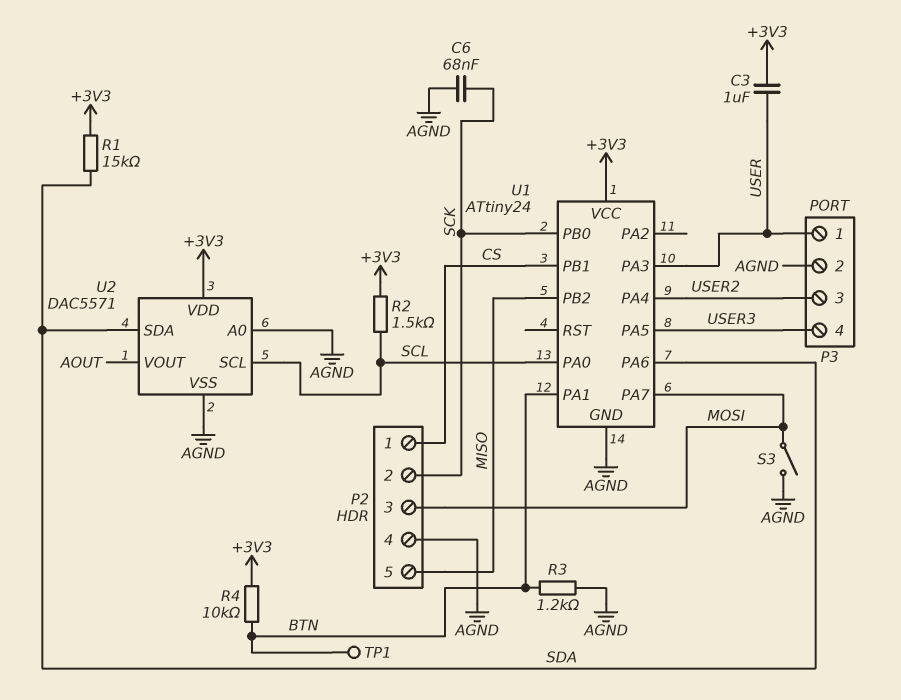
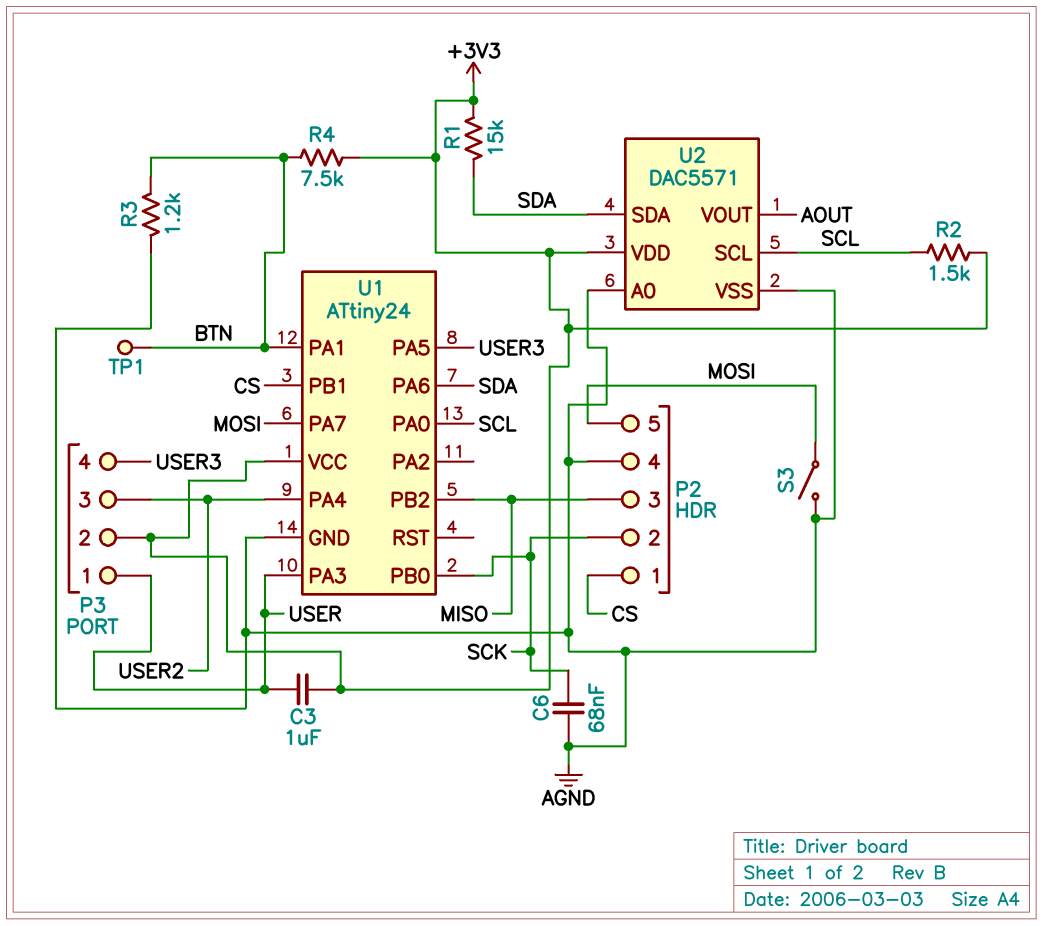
P2 pin 3: MOSI -> MISO
P2 pin 5: MISO -> MOSI
P3 pin 2: AGND -> +3V3
R4: 10k (+3V3, BTN) -> 7.5k (+3V3, BTN)

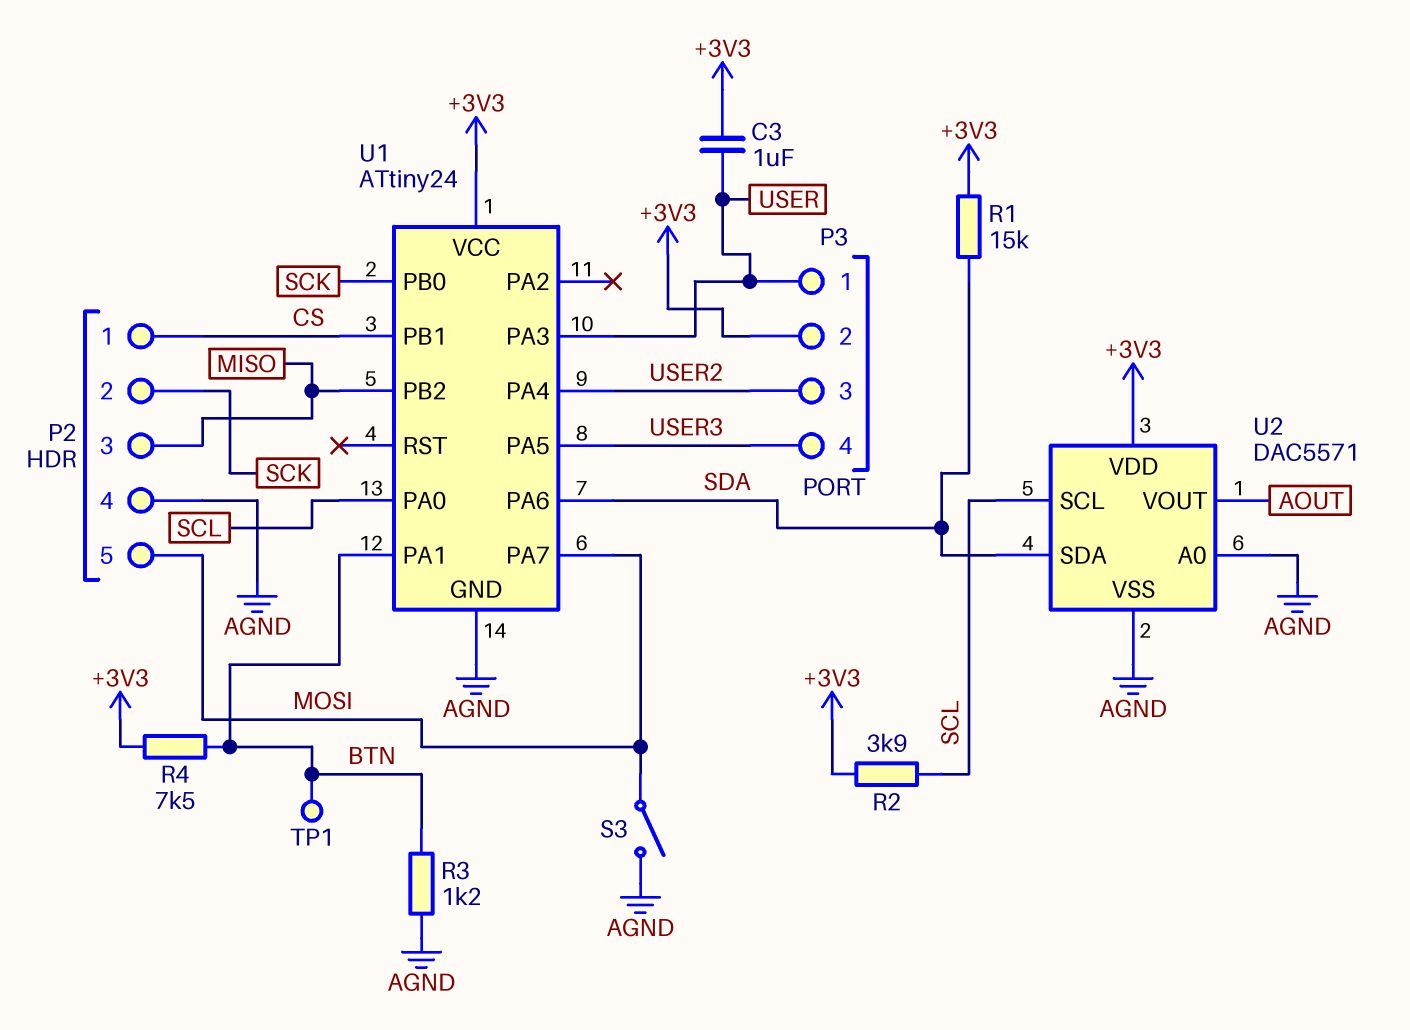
C6: 68nF (AGND, SCK) -> none
R2: 1.5k (+3V3, SCL) -> 3.9k (+3V3, SCL)

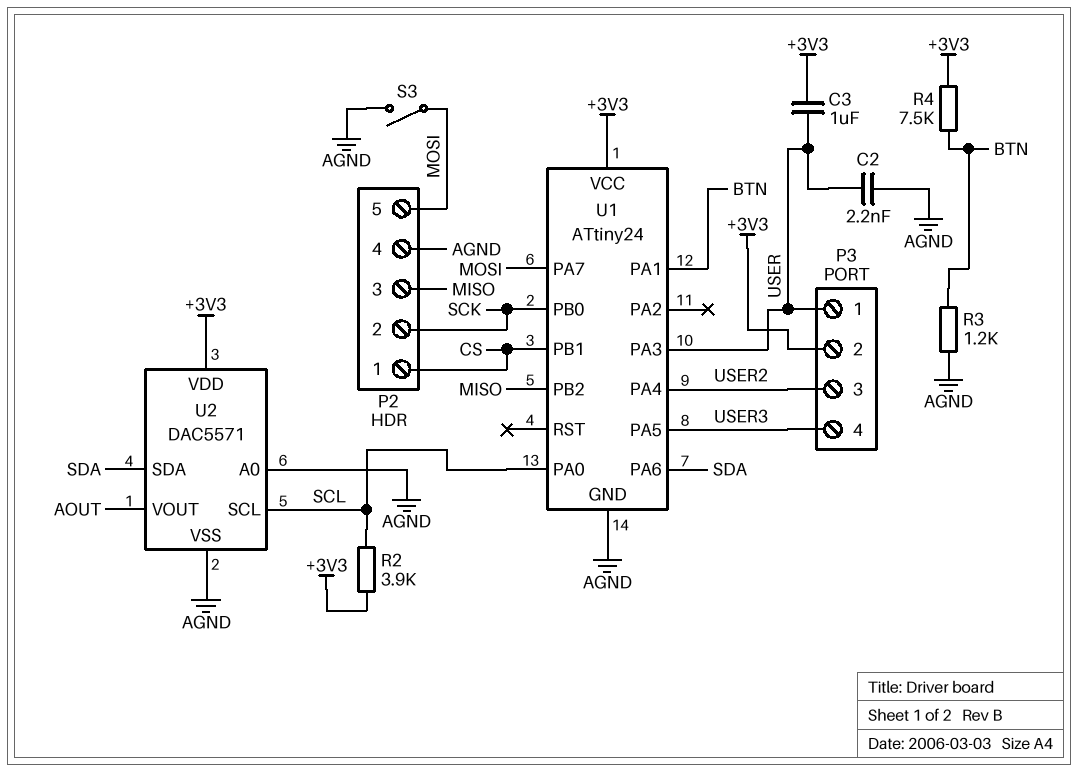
C2: none -> 2.2nF (AGND, USER)
R1: 15k (+3V3, SDA) -> none
TP1: test point (BTN) -> none

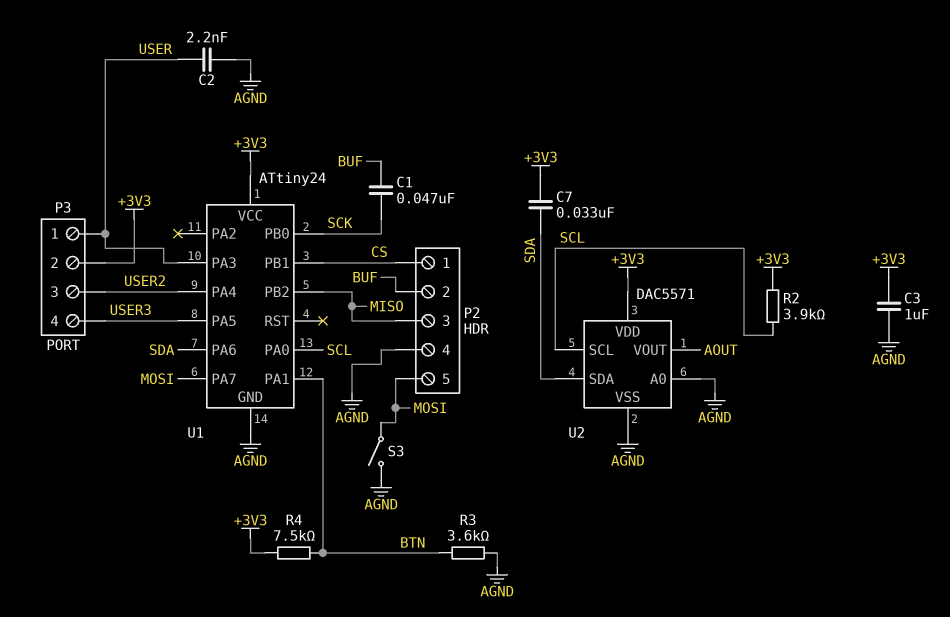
C1: none -> 47nF (BUF, SCK)
C3: 1uF (+3V3, USER) -> 1uF (+3V3, AGND)
C7: none -> 33nF (+3V3, SDA)
P2 pin 2: SCK -> BUF
R3: 1.2k (AGND, BTN) -> 3.6k (AGND, BTN)

